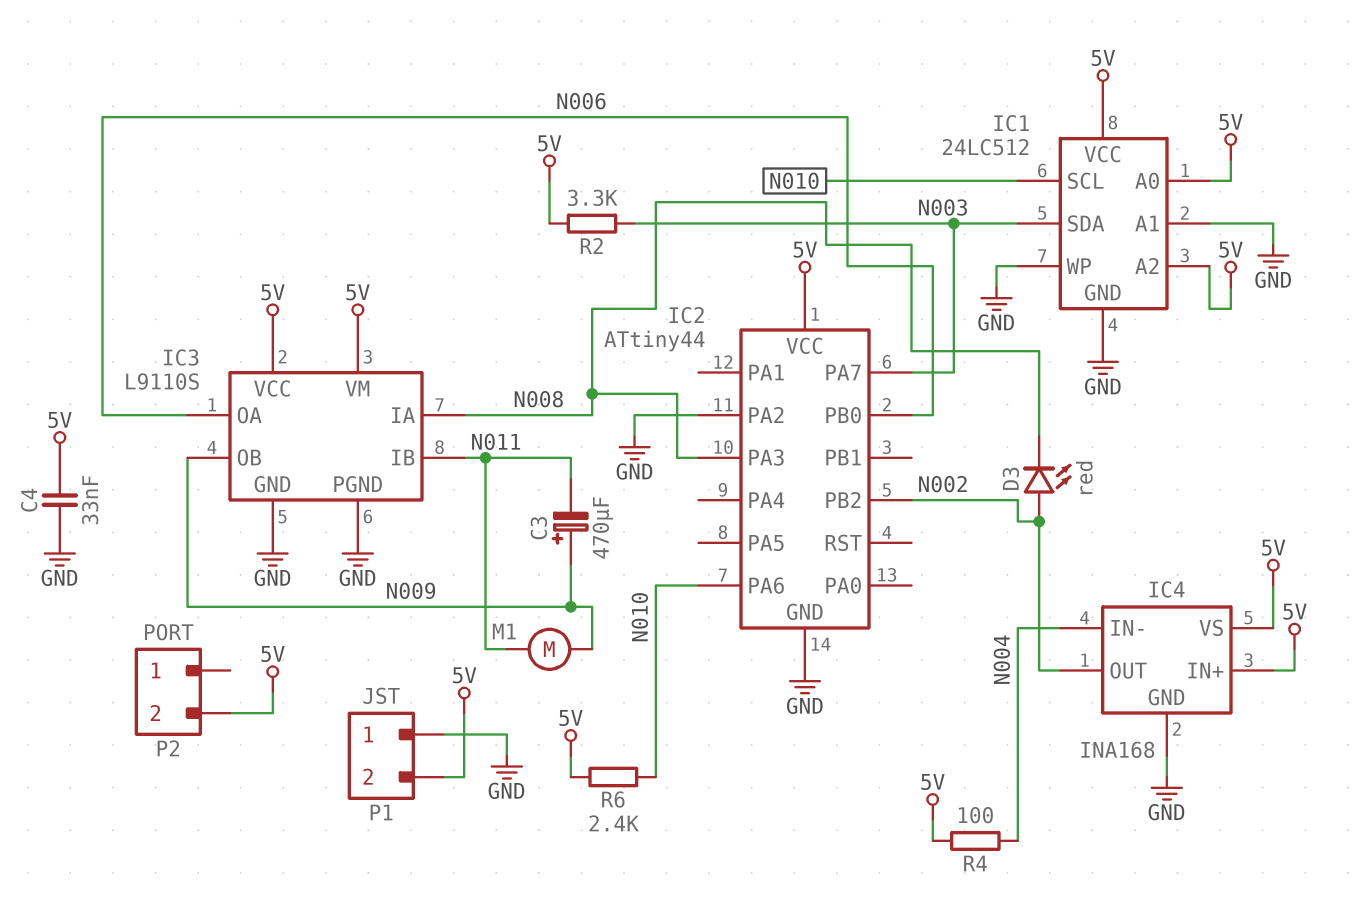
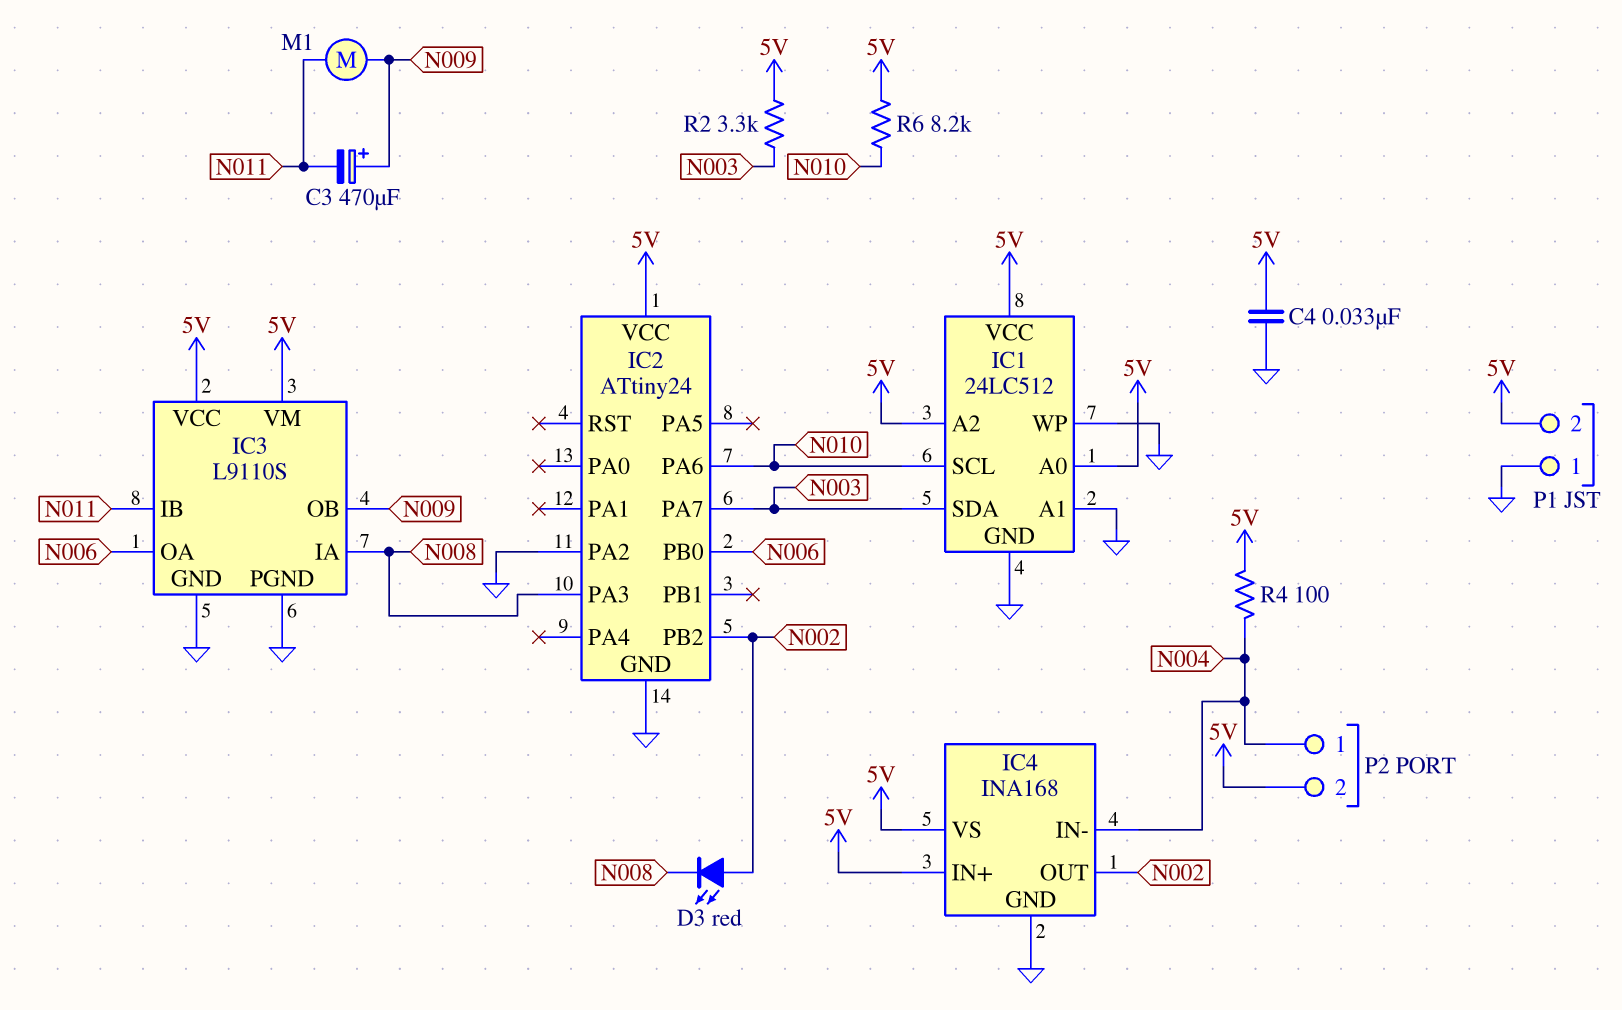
IC2: ATtiny44 -> ATtiny24
P2 pin 1: none -> N004
R6: 2.4k (5V, N010) -> 8.2k (5V, N010)

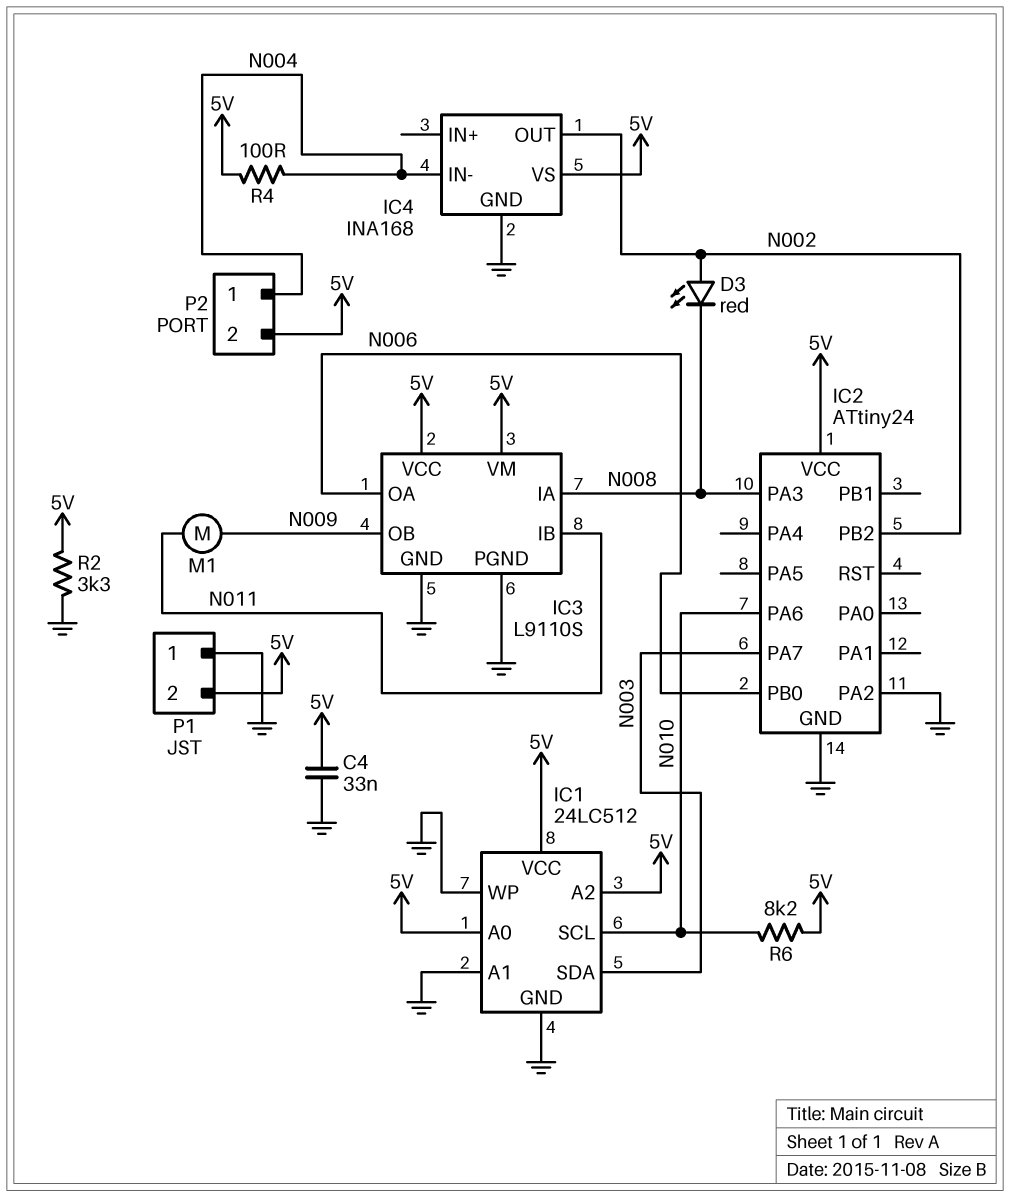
C3: 470uF (plus N009, minus N011) -> none
IC4 pin IN+: 5V -> none
R2: 3.3k (5V, N003) -> 3.3k (5V, GND)

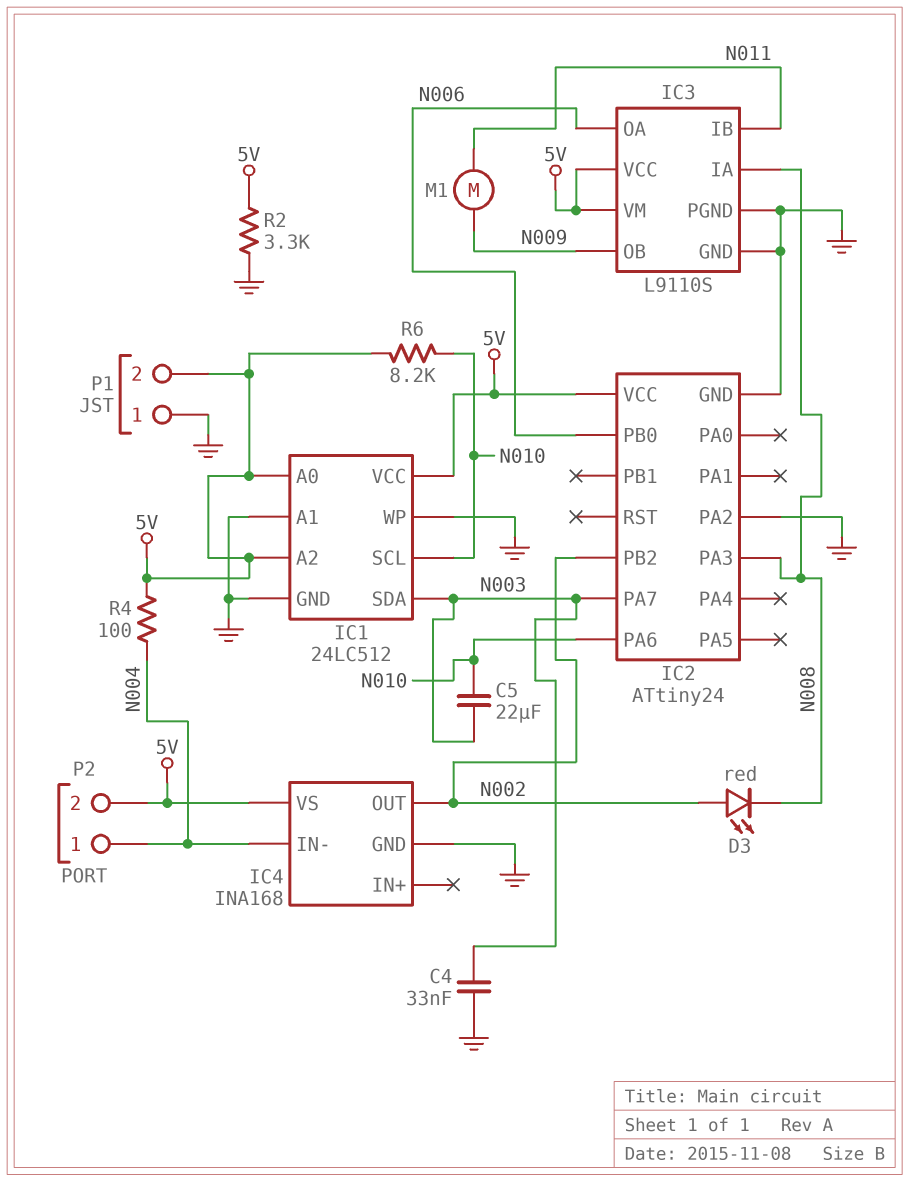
C4: 33nF (5V, GND) -> 33nF (GND, N003)
C5: none -> 22uF (N003, N010)

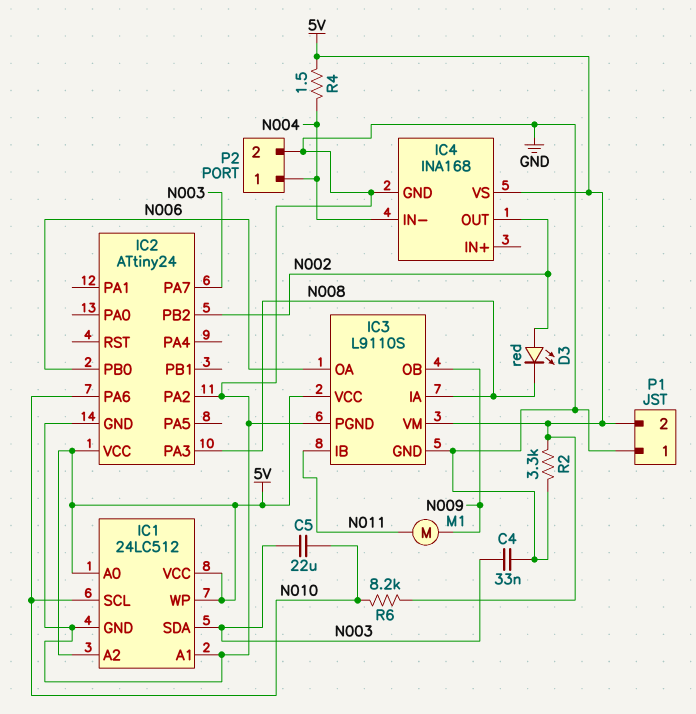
IC1 pin WP: GND -> 5V
P2 pin 2: 5V -> GND
R4: 100 (5V, N004) -> 1.5 (5V, N004)

